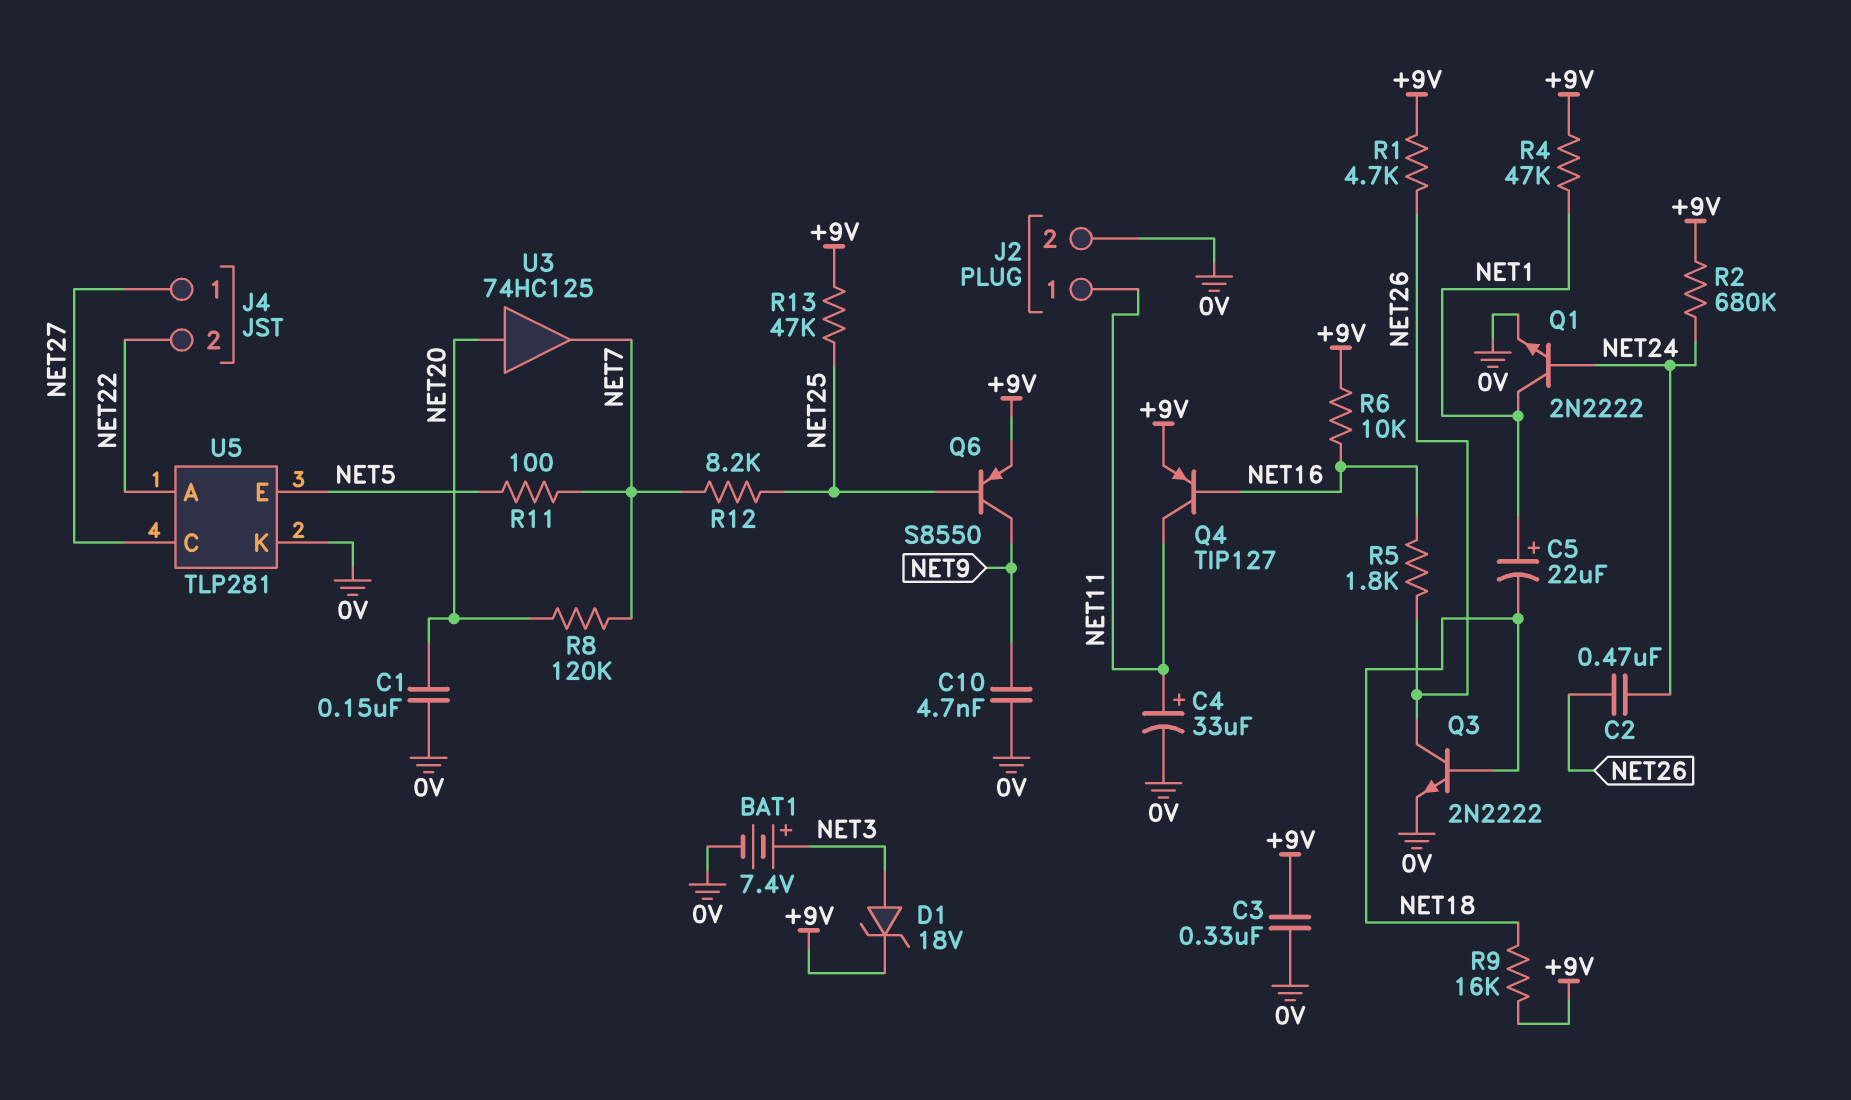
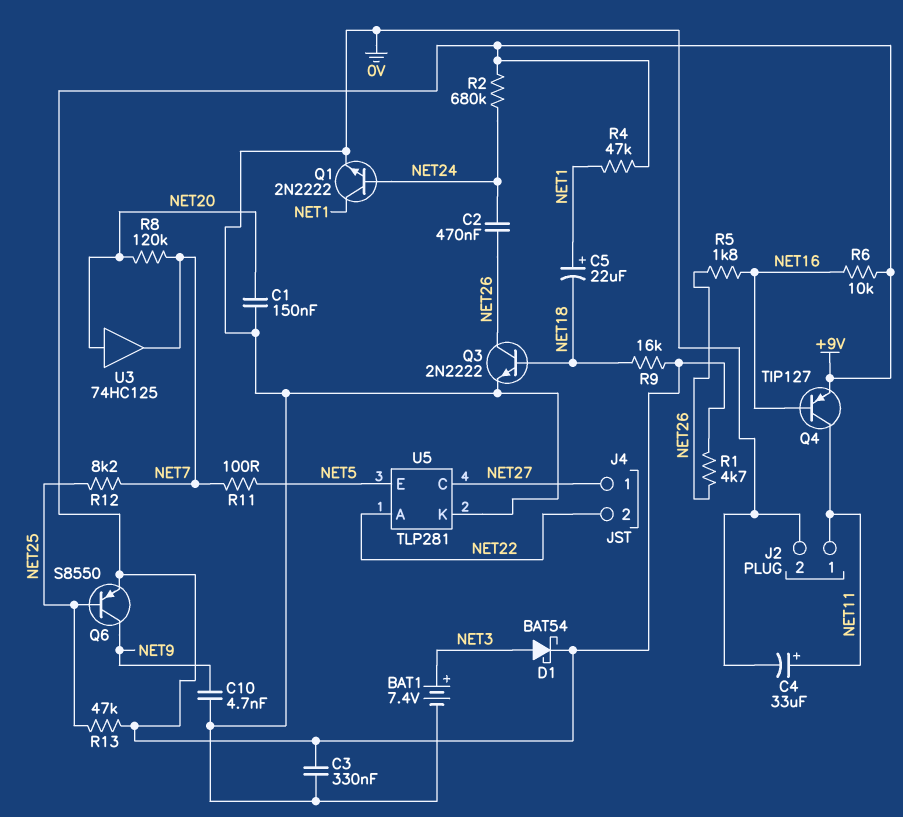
D1: zener 18V (A NET3, K +9V) -> schottky BAT54 (A NET3, K +9V)

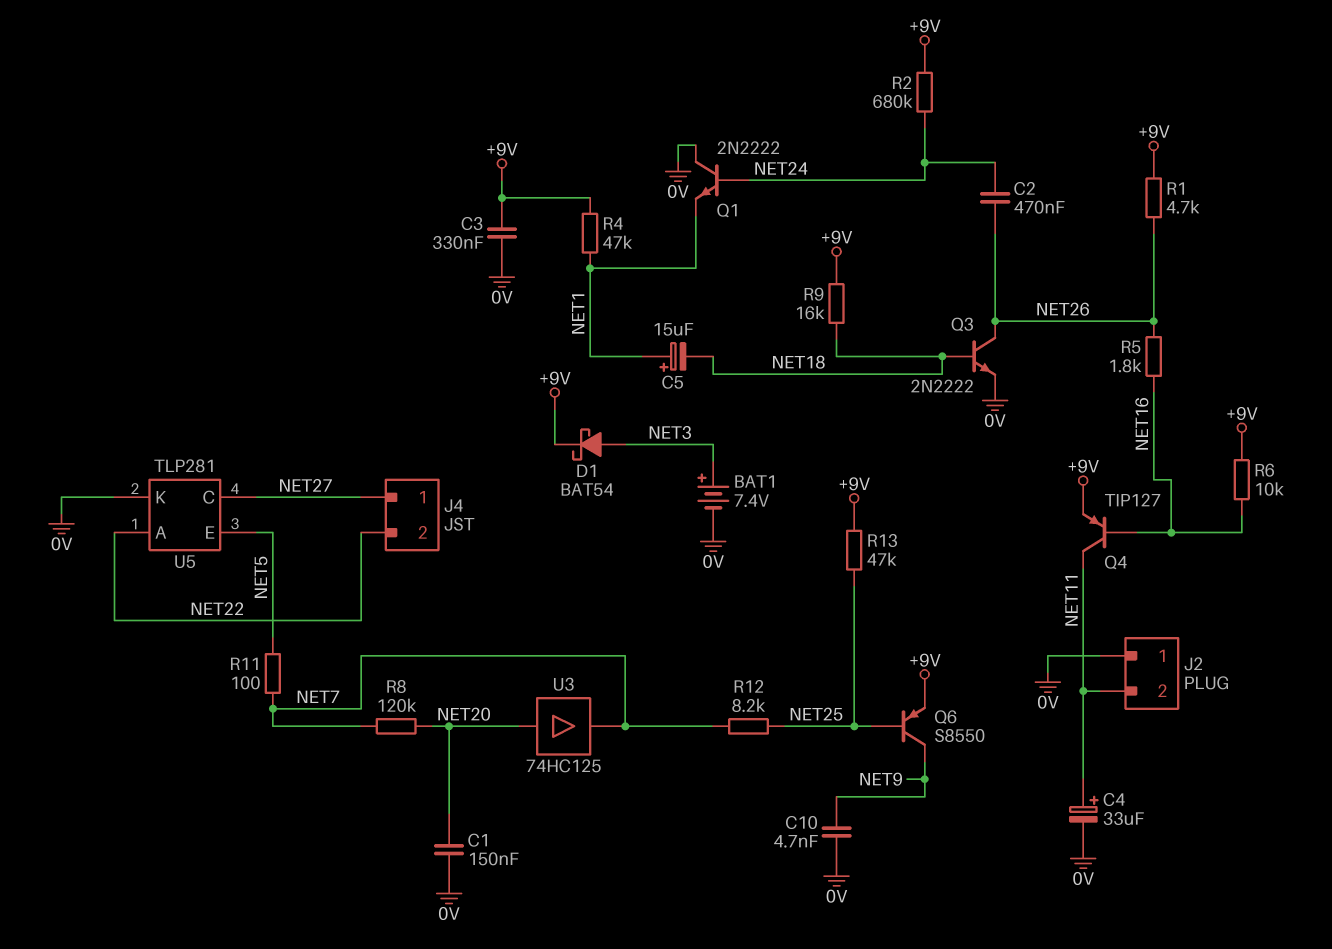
C5: 22uF (plus NET1, minus NET18) -> 15uF (plus NET1, minus NET18)
J2 pin 1: NET11 -> 0V
J2 pin 2: 0V -> NET11
Q1: NPN 2N2222 (B NET24, C NET1, E 0V) -> NPN 2N2222 (B NET24, C 0V, E NET1)

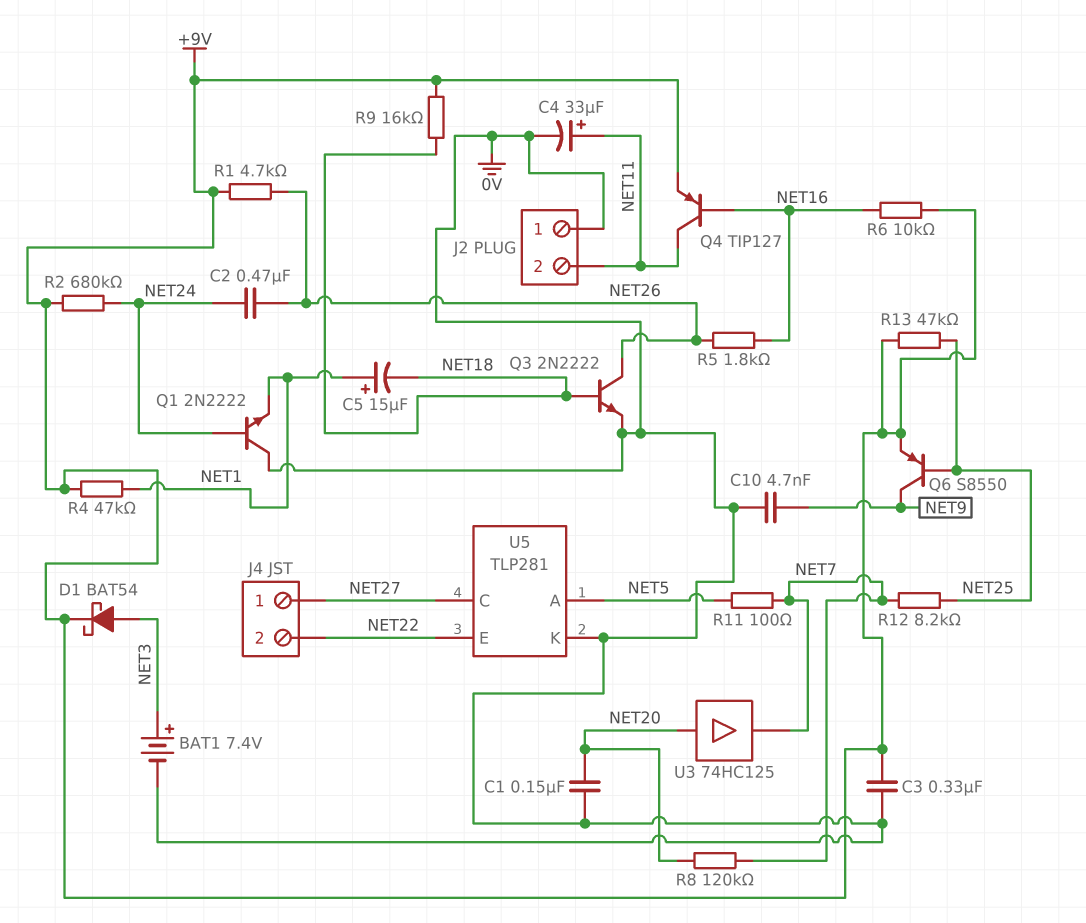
U5 pin A: NET22 -> NET5
U5 pin E: NET5 -> NET22

